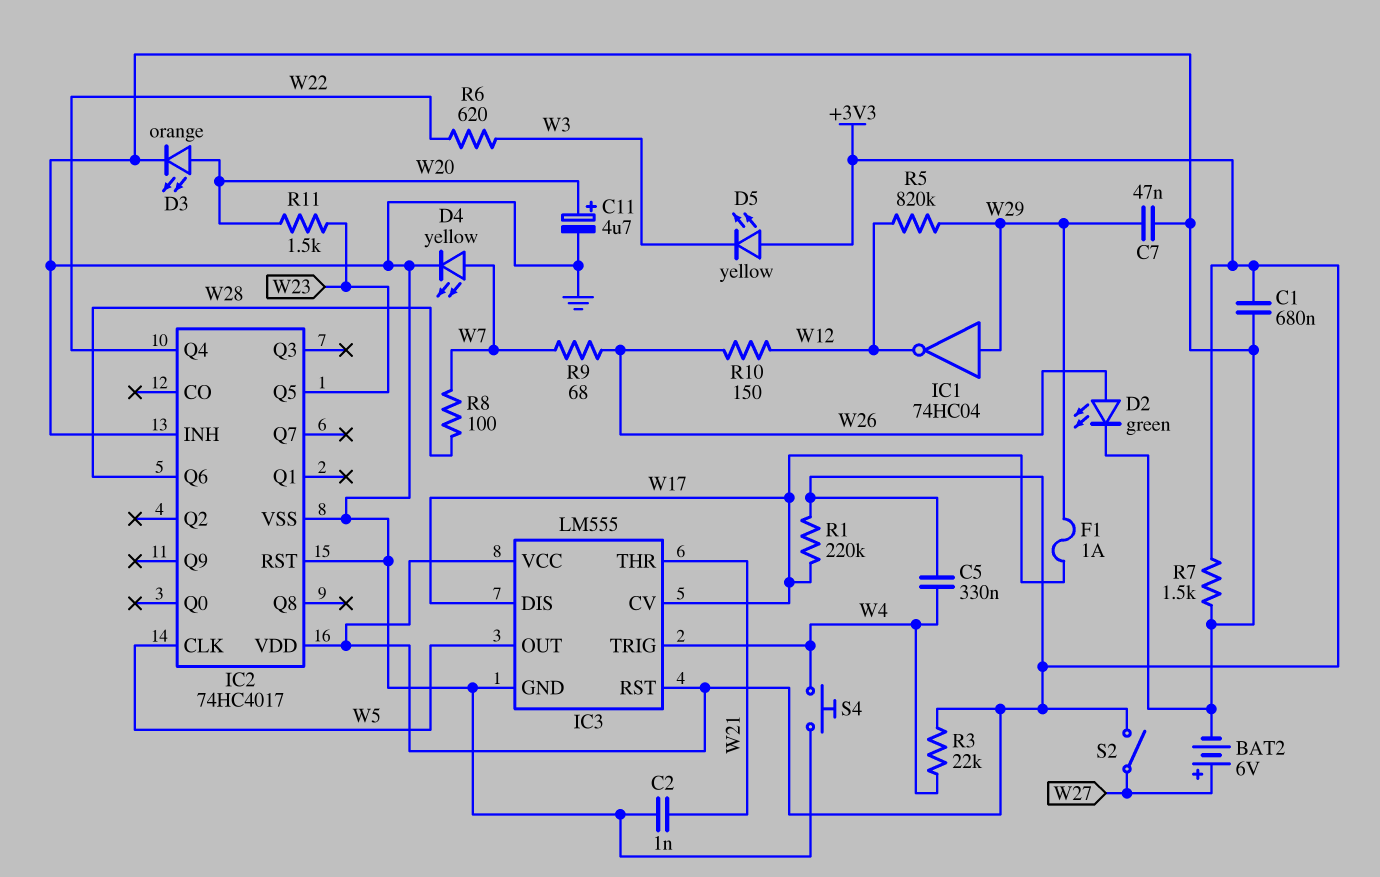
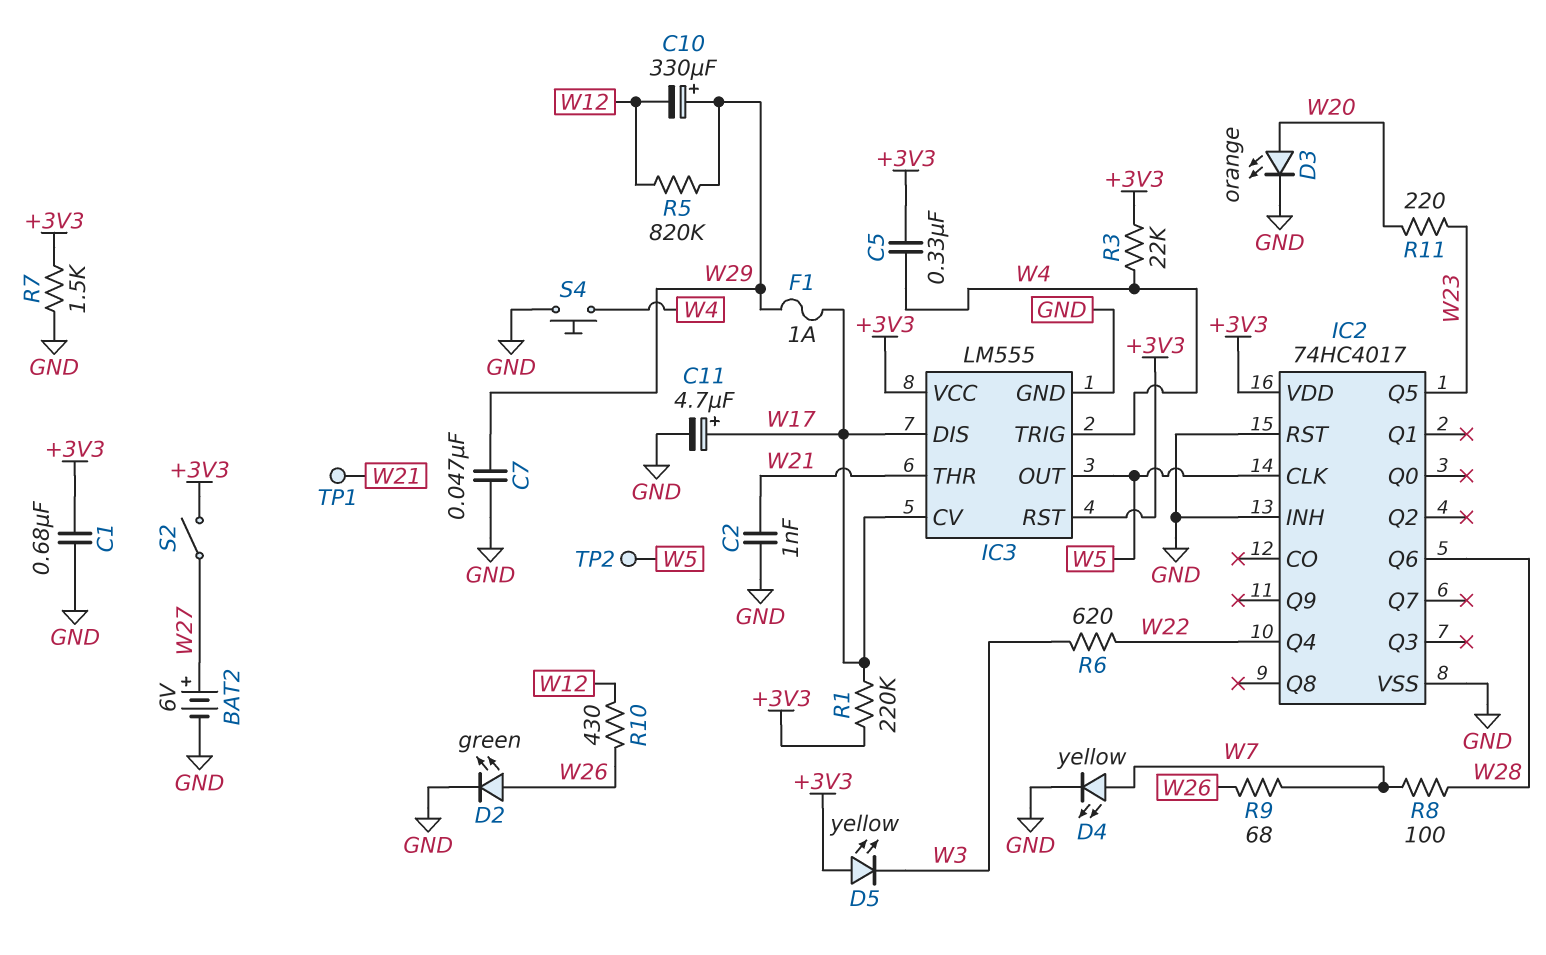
C10: none -> 330uF (plus W29, minus W12)
C11: 4.7uF (plus W20, minus GND) -> 4.7uF (plus W17, minus GND)
IC1: NOT 74HC04 (in W29, out W12) -> none
R10: 150 (W12, W26) -> 430 (W12, W26)
R11: 1.5k (W20, W23) -> 220 (W20, W23)
TP1: none -> test point (W21)
TP2: none -> test point (W5)

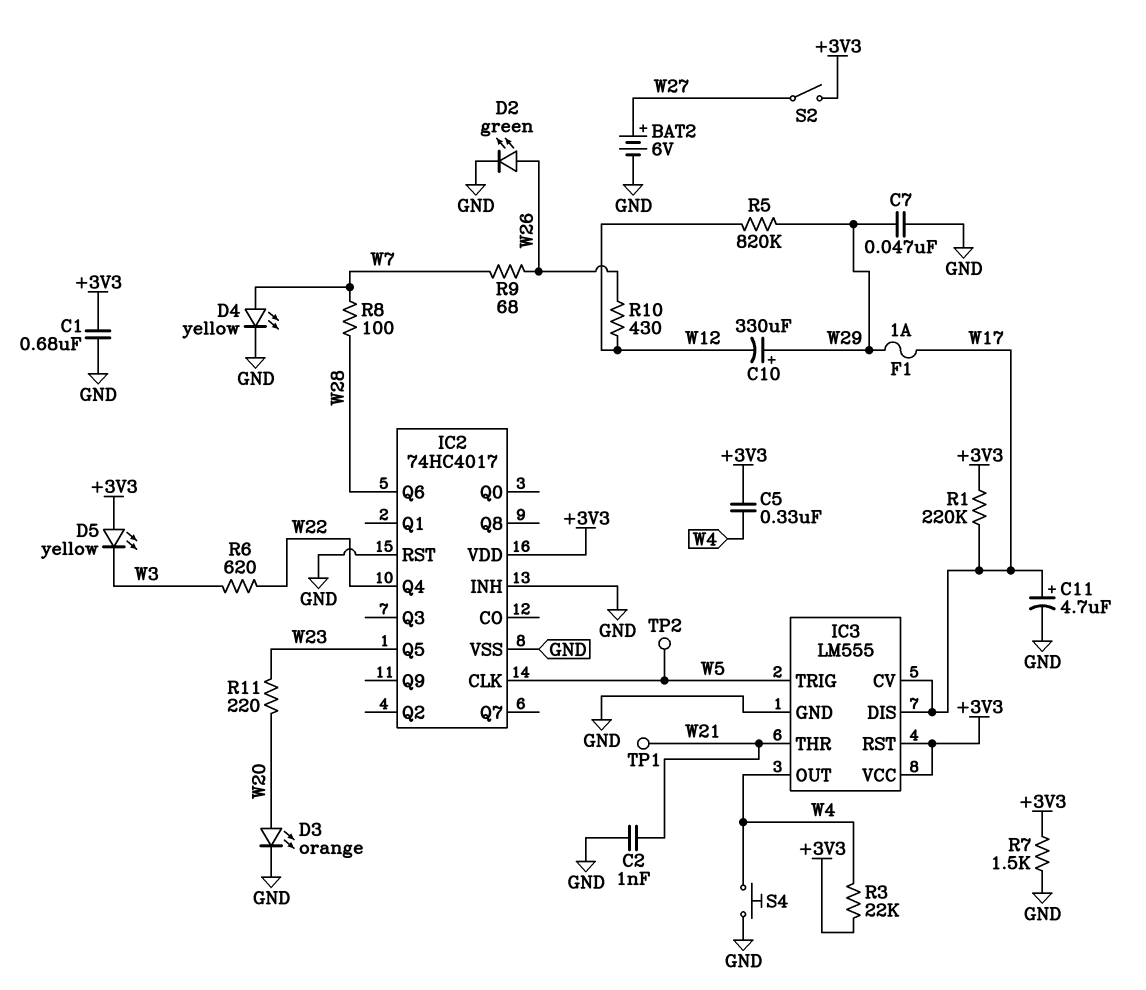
IC3 pin OUT: W5 -> W4
IC3 pin TRIG: W4 -> W5

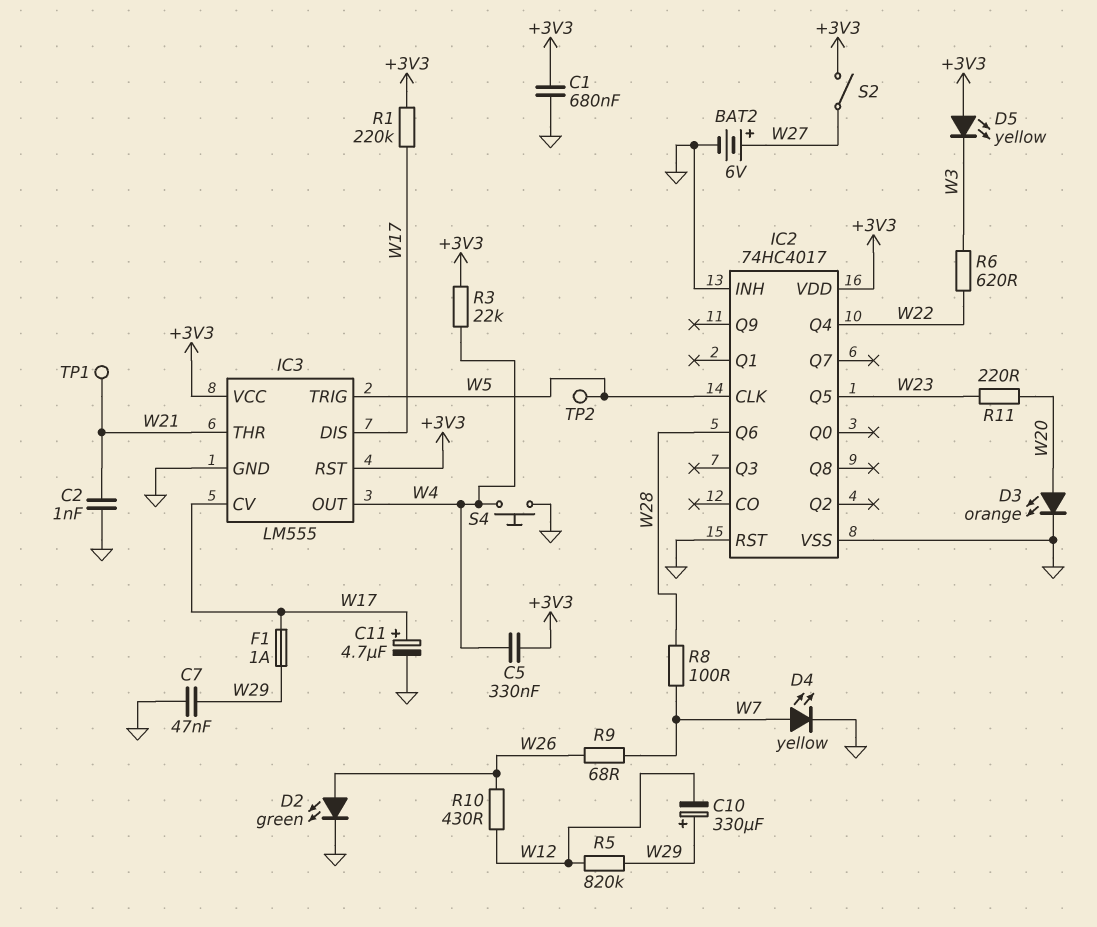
R7: 1.5k (+3V3, GND) -> none

